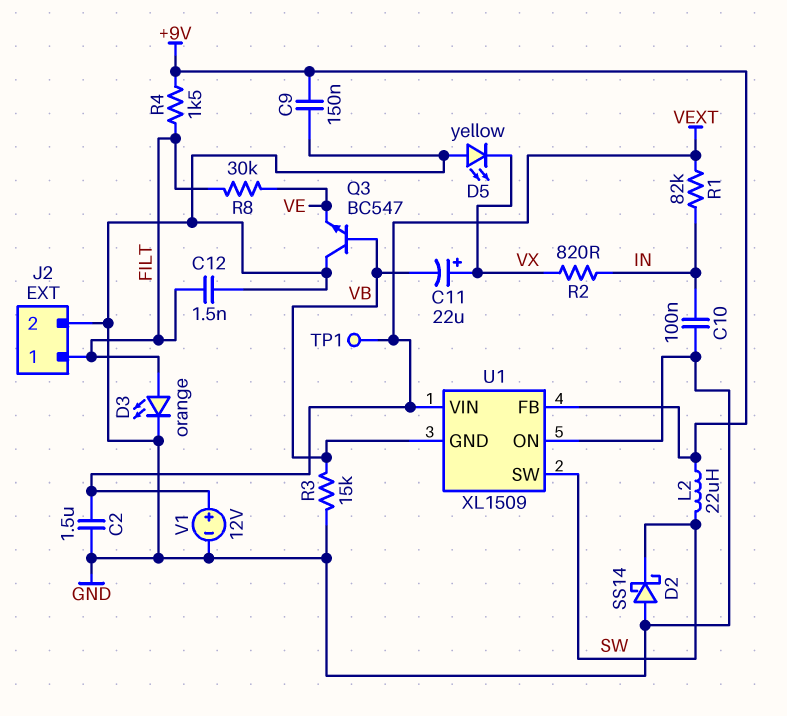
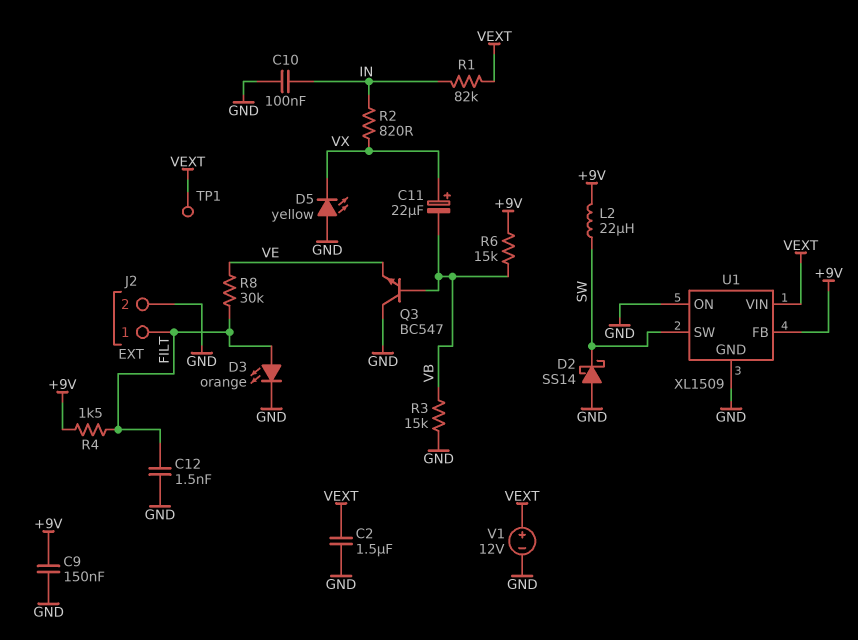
R6: none -> 15k (+9V, VB)
U1 pin GND: VB -> GND

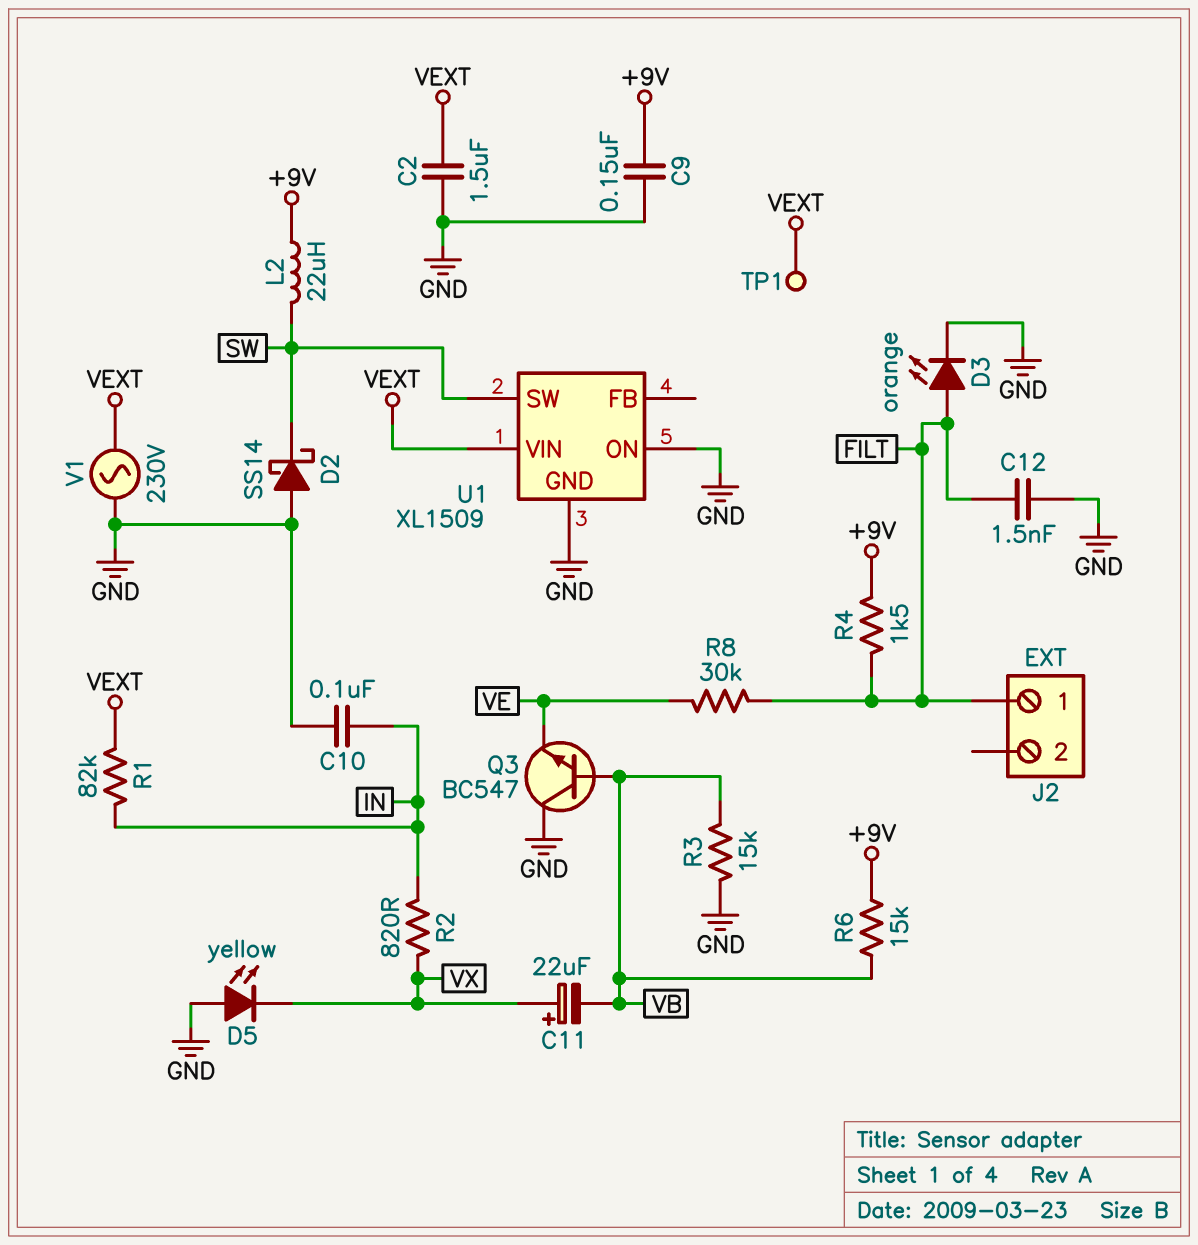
J2 pin 2: GND -> none
U1 pin FB: +9V -> none
V1: 12V (plus VEXT, minus GND) -> AC 230V (GND, VEXT)

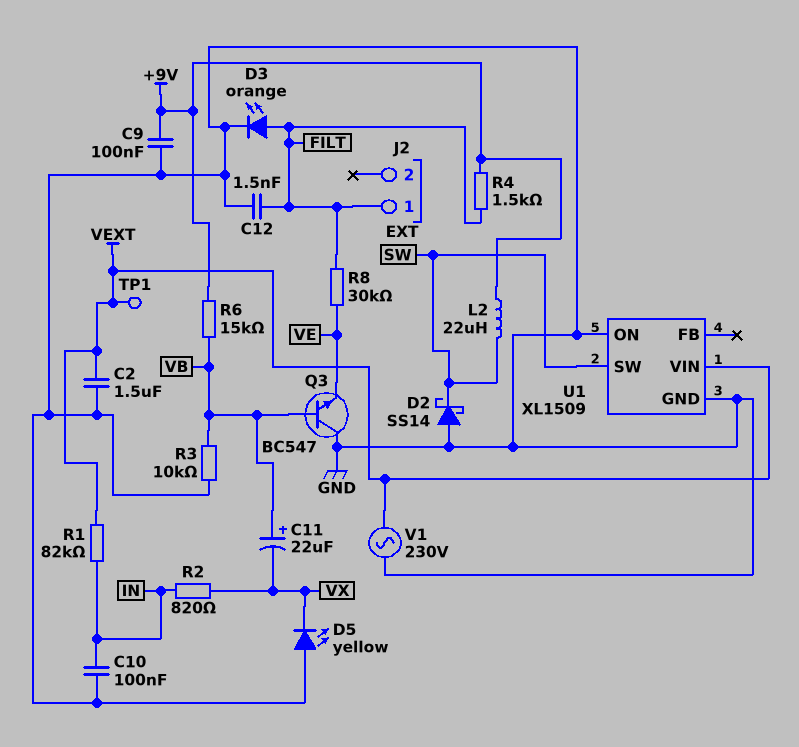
C9: 150nF (+9V, GND) -> 100nF (+9V, GND)
C11: 22uF (plus VX, minus VB) -> 22uF (plus VB, minus VX)
R3: 15k (GND, VB) -> 10k (GND, VB)

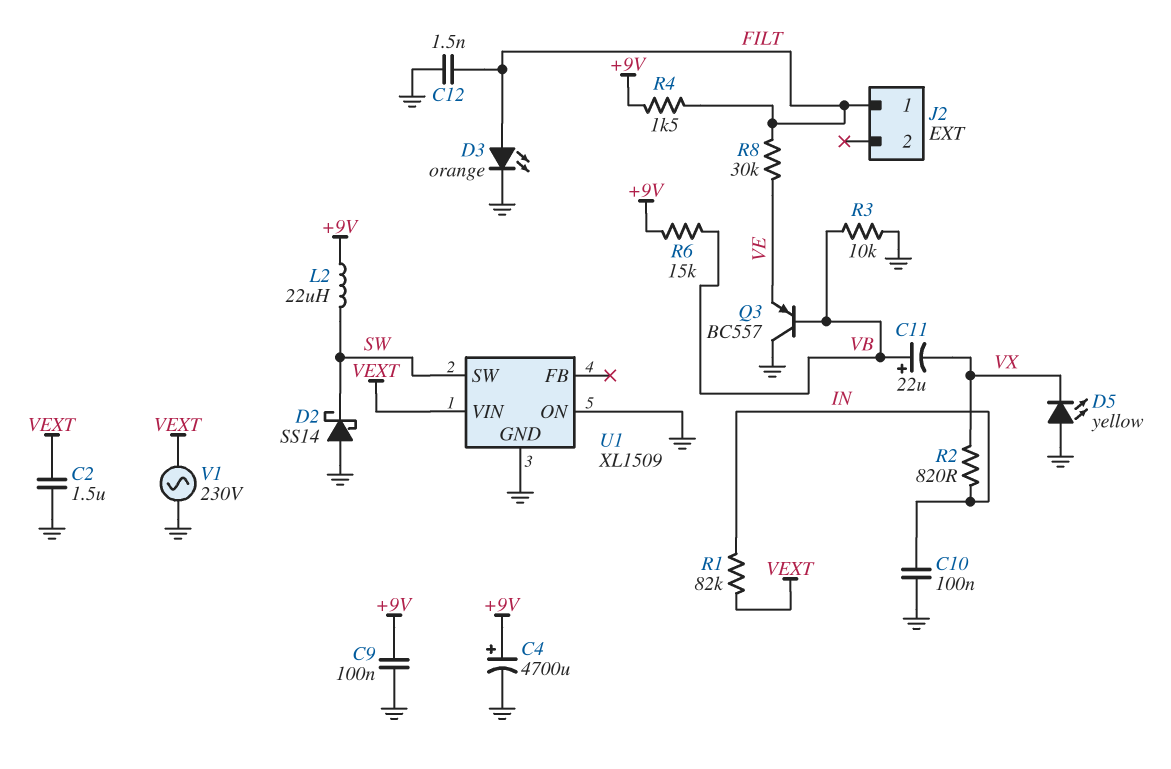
C4: none -> 4700uF (plus +9V, minus GND)
Q3: NPN BC547 (B VB, C GND, E VE) -> PNP BC557 (B VB, C GND, E VE)
TP1: test point (VEXT) -> none

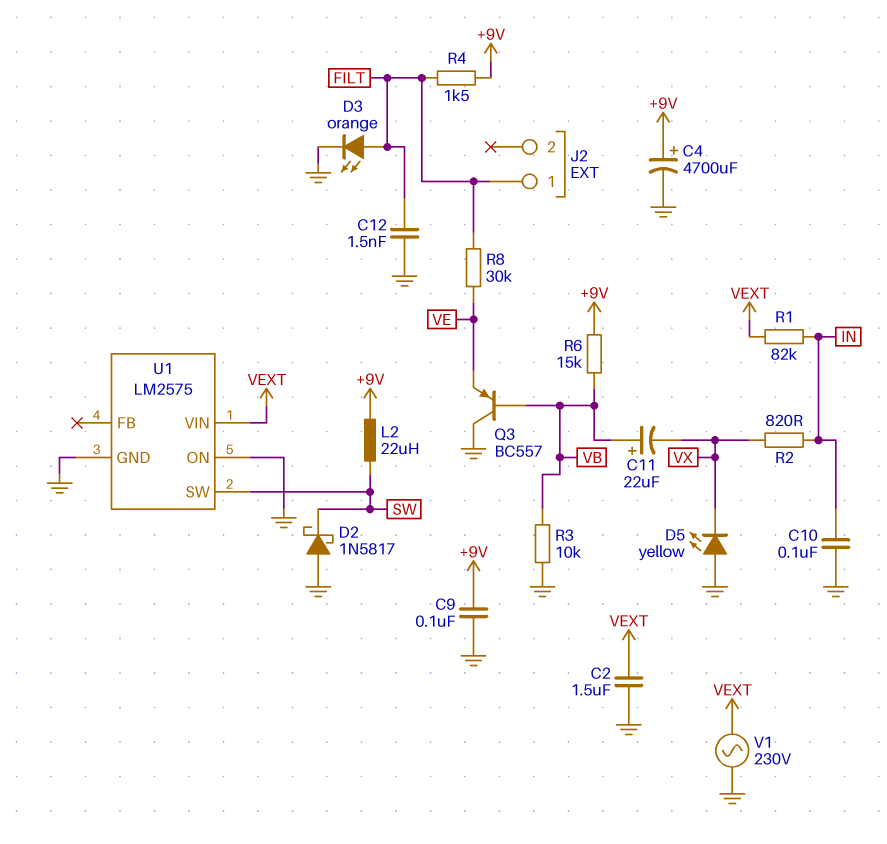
D2: schottky SS14 (A GND, K SW) -> schottky 1N5817 (A GND, K SW)
U1: XL1509 -> LM2575

